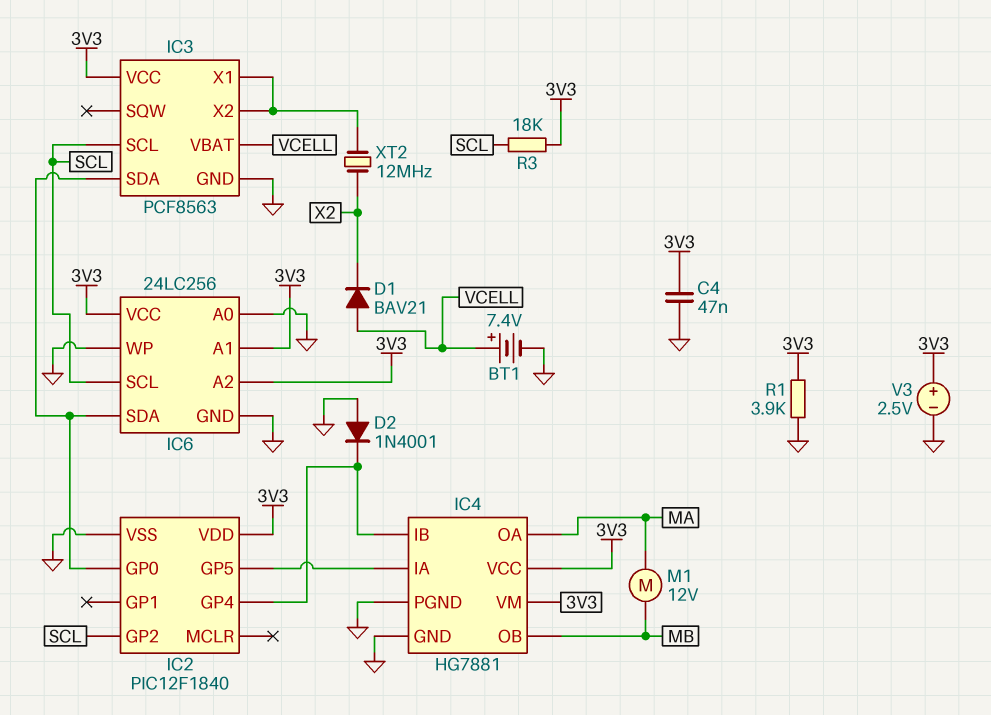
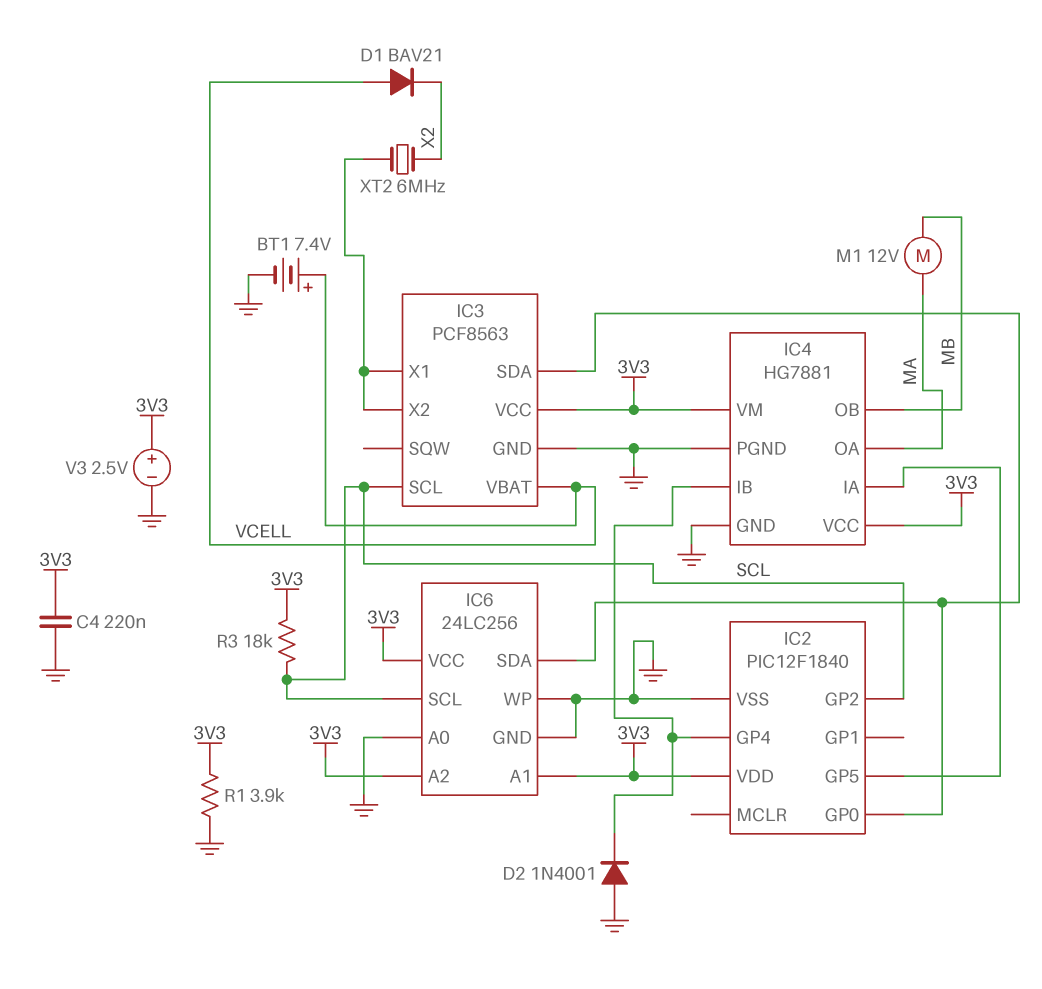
C4: 47nF (3V3, GND) -> 220nF (3V3, GND)
XT2: 12MHz (IC3/X1, X2) -> 6MHz (IC3/X1, X2)

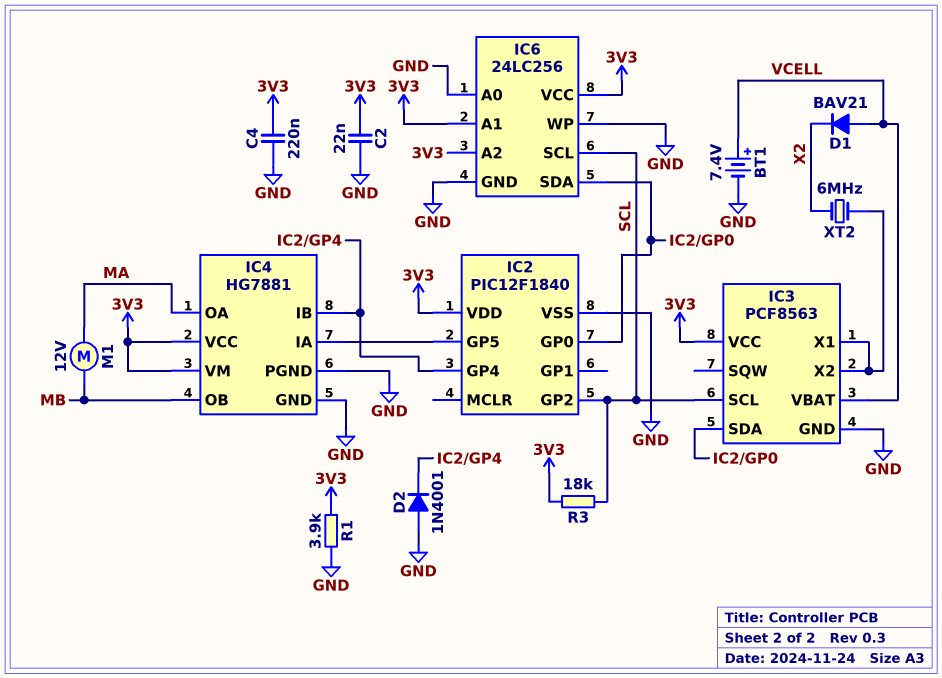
C2: none -> 22nF (3V3, GND)
V3: 2.5V (plus 3V3, minus GND) -> none

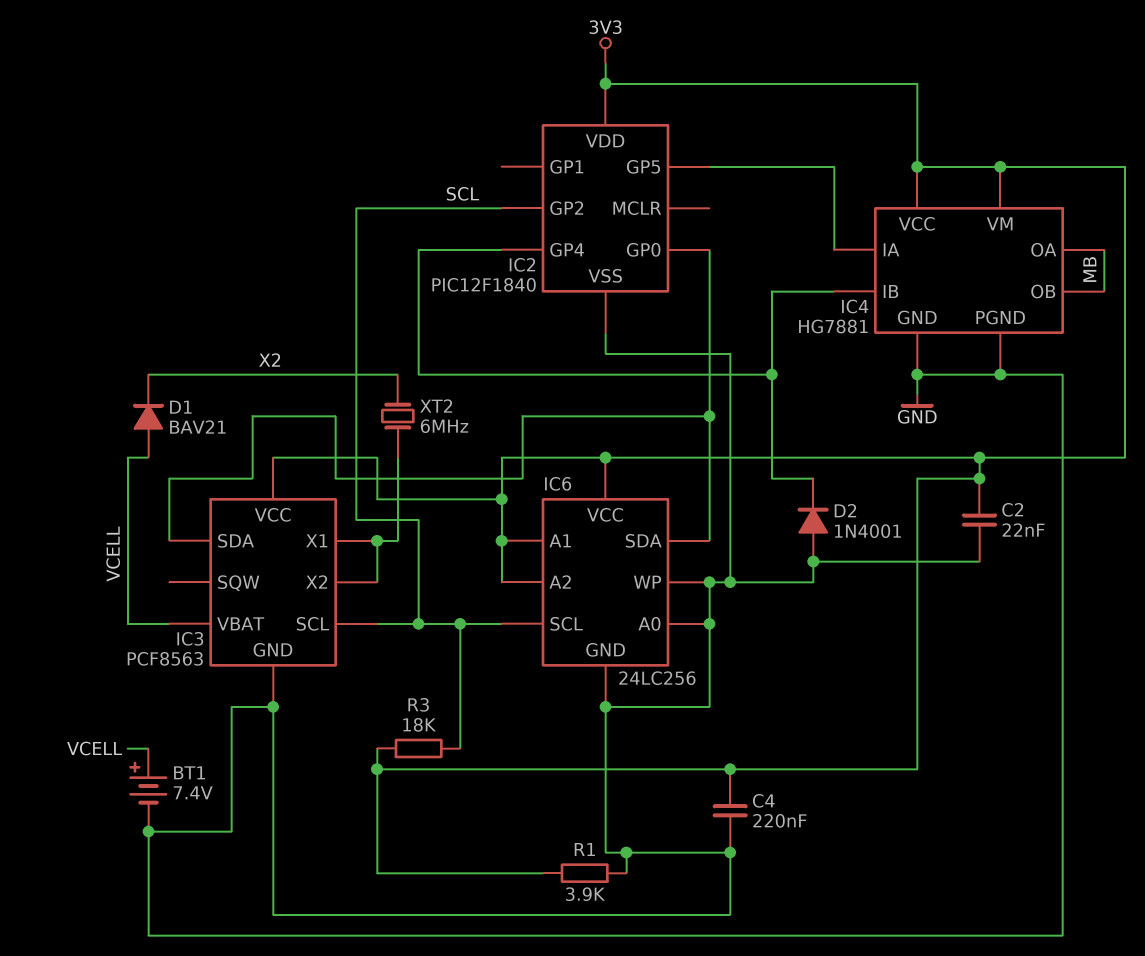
IC4 pin OA: MA -> MB
M1: motor 12V (MA, MB) -> none

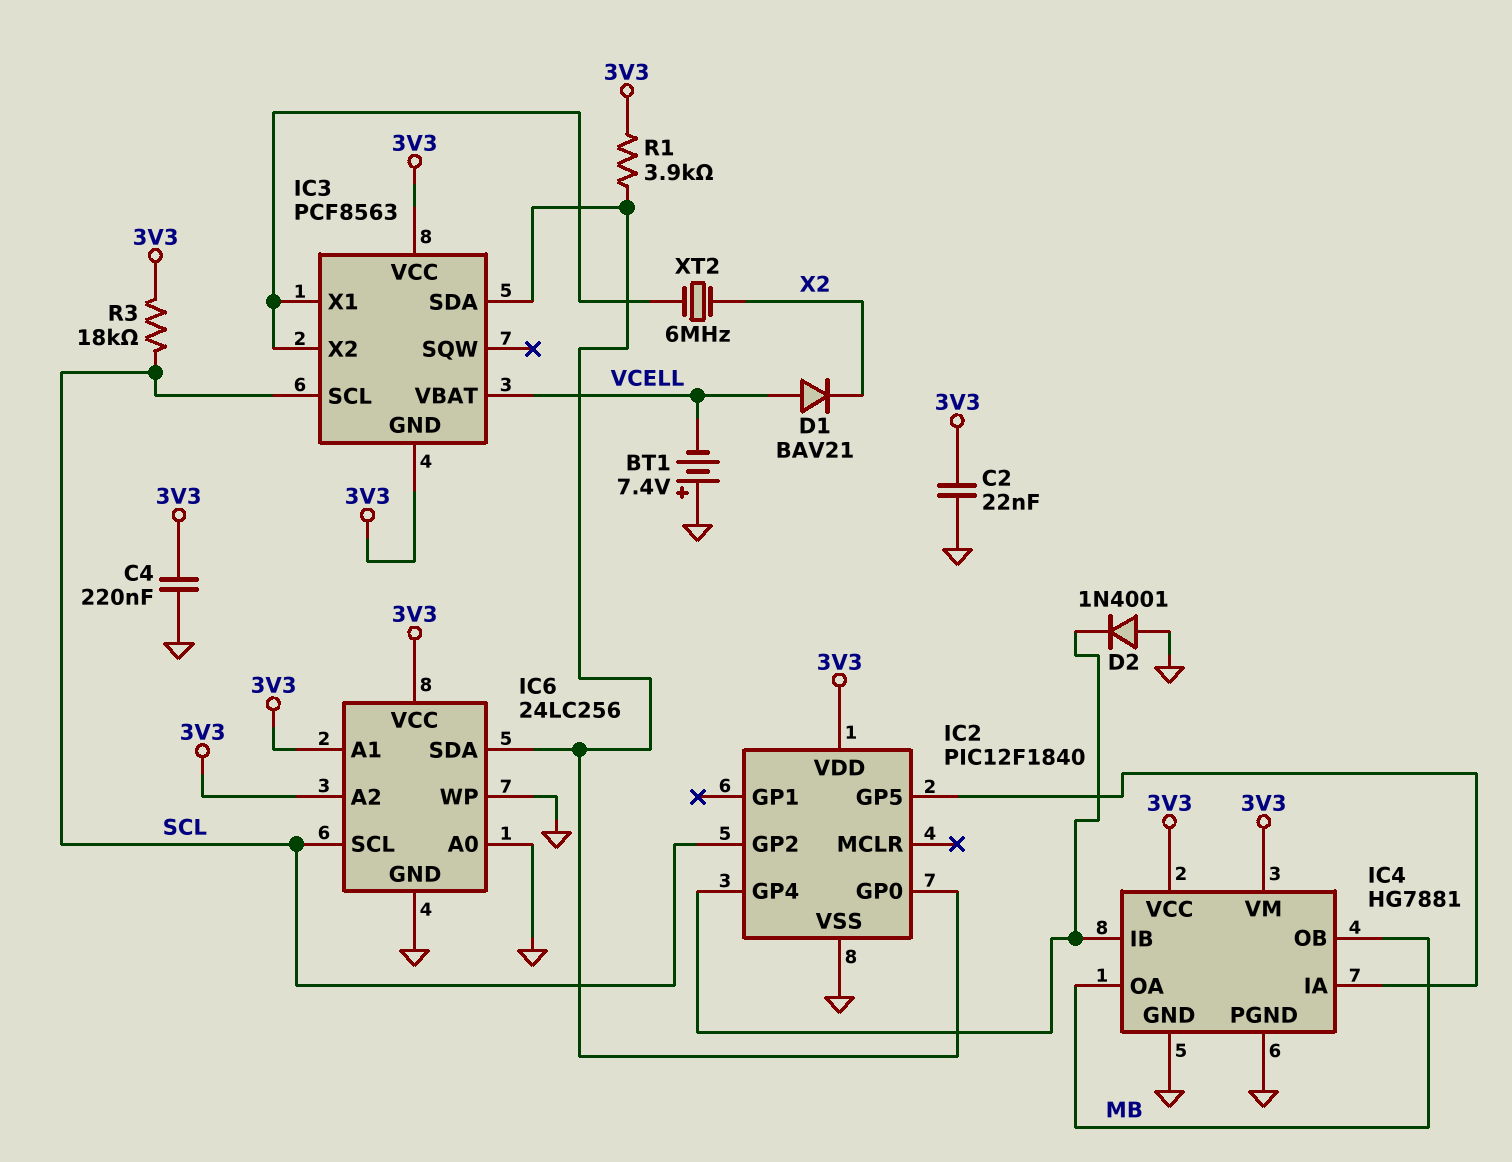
BT1: 7.4V (plus VCELL, minus GND) -> 7.4V (plus GND, minus VCELL)
IC3 pin GND: GND -> 3V3
R1: 3.9k (3V3, GND) -> 3.9k (3V3, IC2/GP0)

